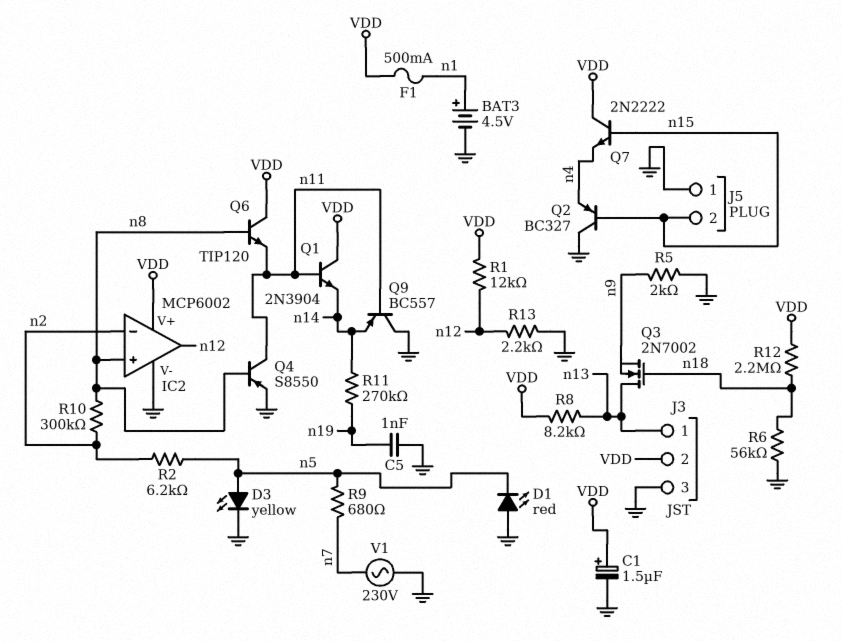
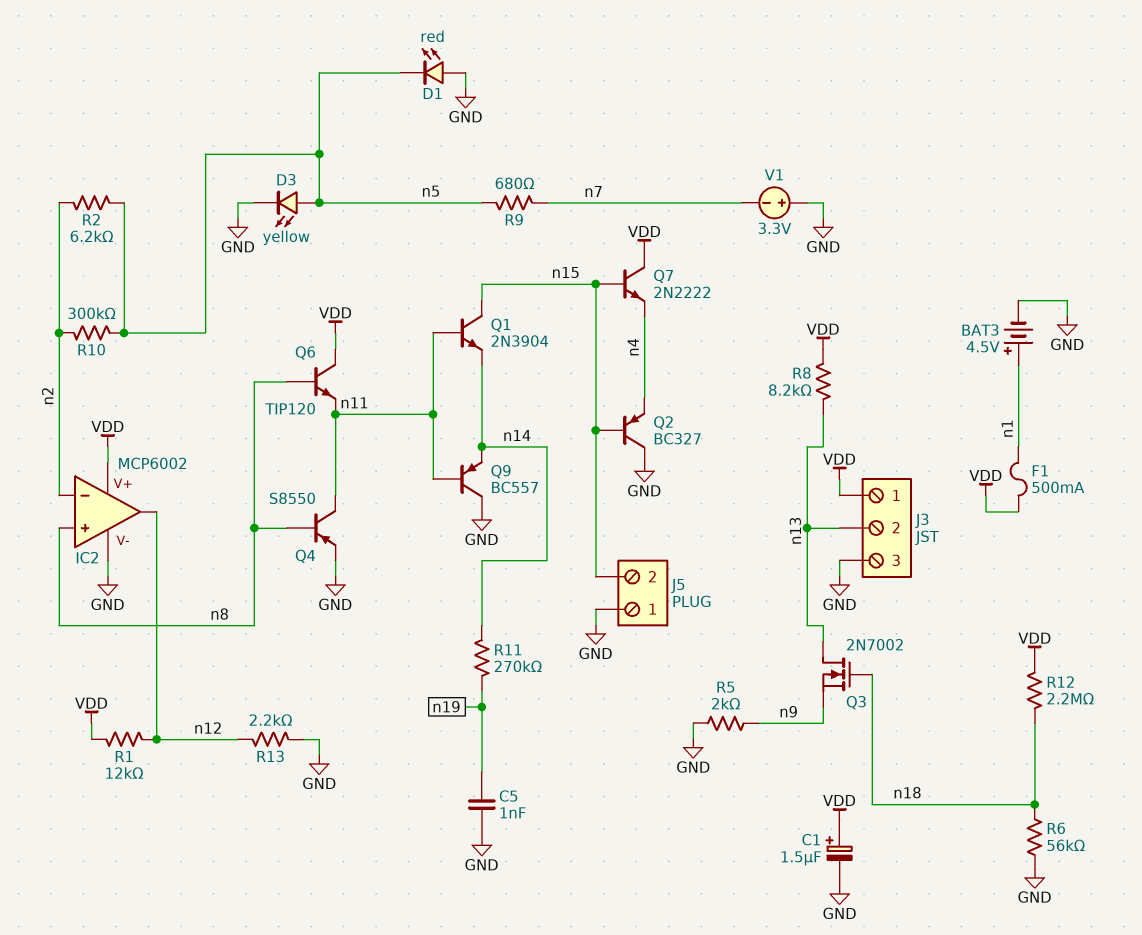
J3 pin 1: n13 -> VDD
J3 pin 2: VDD -> n13
Q1: NPN 2N3904 (B n11, C VDD, E n14) -> NPN 2N3904 (B n11, C n15, E n14)
R10: 300k (n2, n8) -> 300k (n2, n5)
V1: AC 230V (GND, n7) -> 3.3V (plus GND, minus n7)

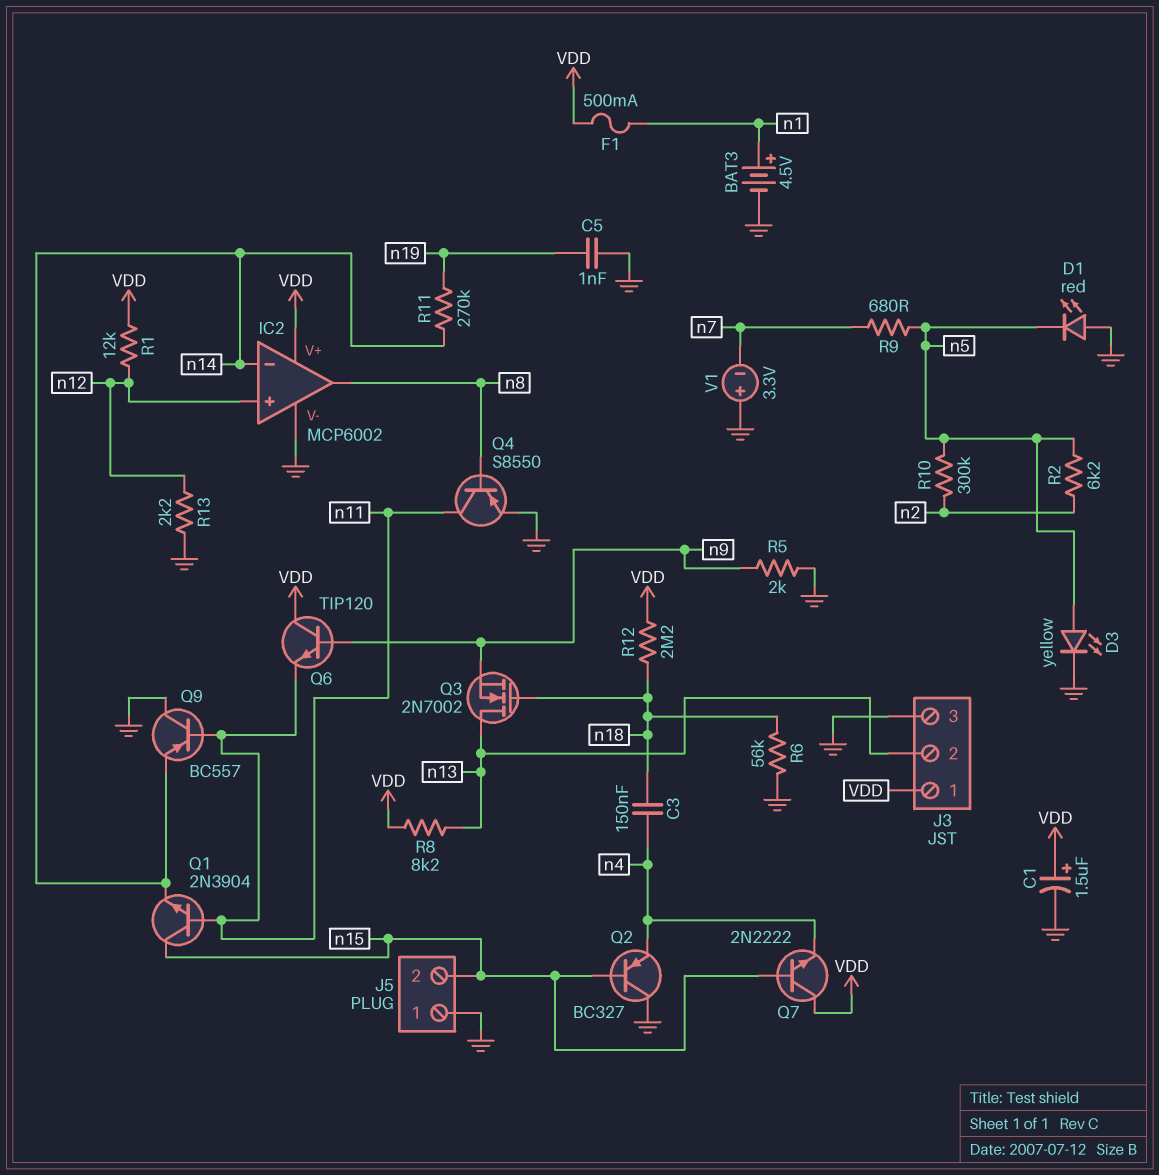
C3: none -> 150nF (n4, n18)
IC2 pin in+: n8 -> n12
IC2 pin in-: n2 -> n14
IC2 pin out: n12 -> n8
Q6: NPN TIP120 (B n8, C VDD, E n11) -> NPN TIP120 (B n9, C VDD, E n11)

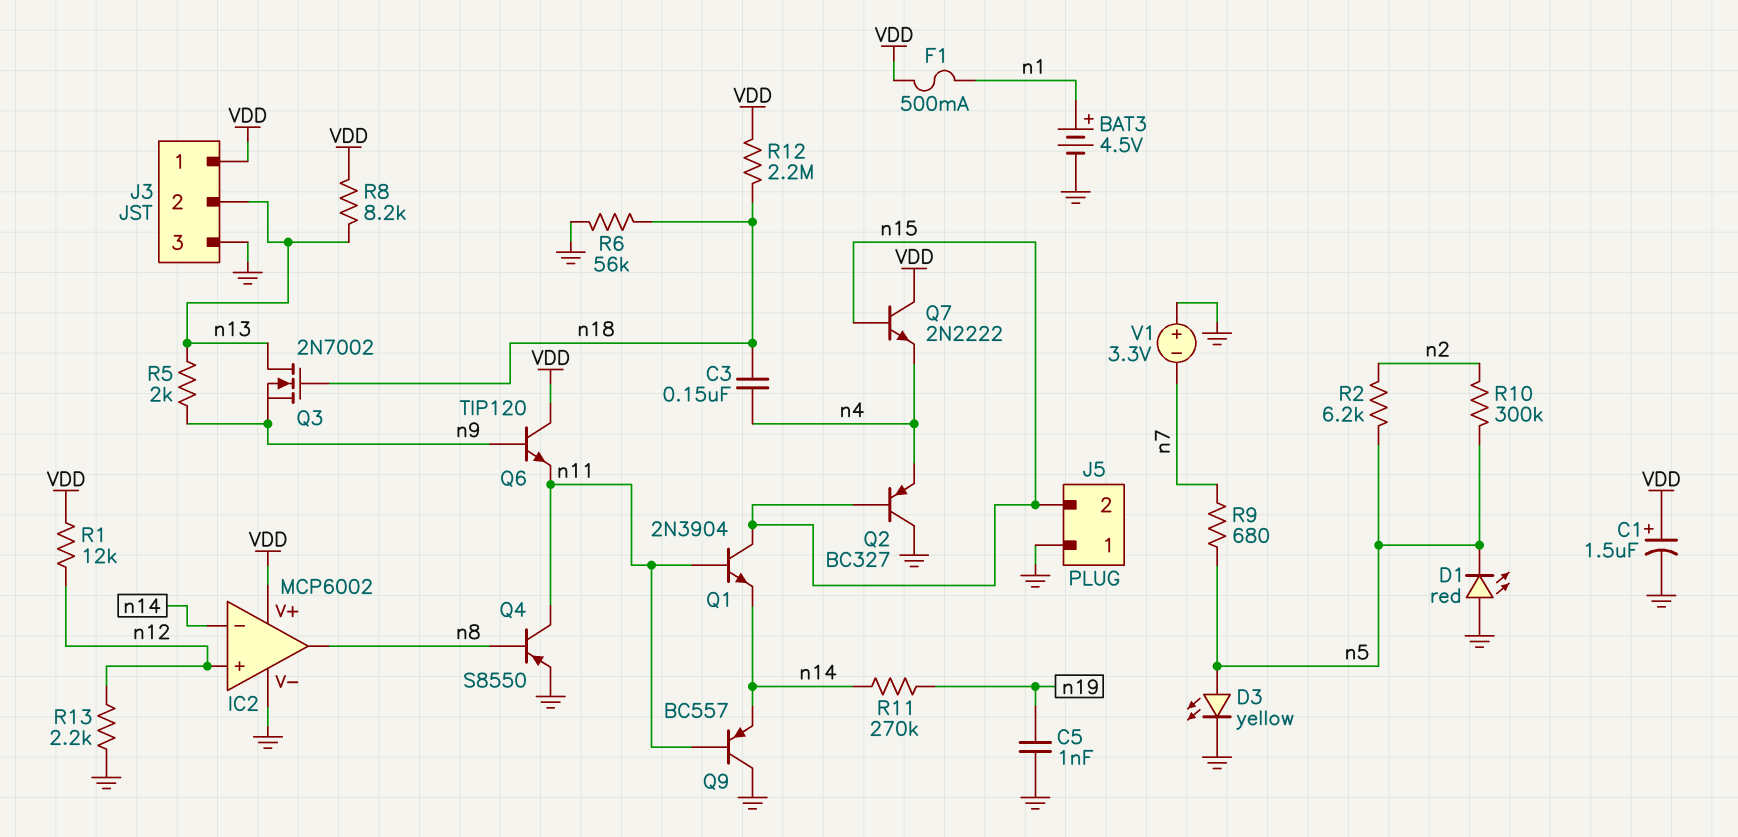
R5: 2k (GND, n9) -> 2k (n9, n13)

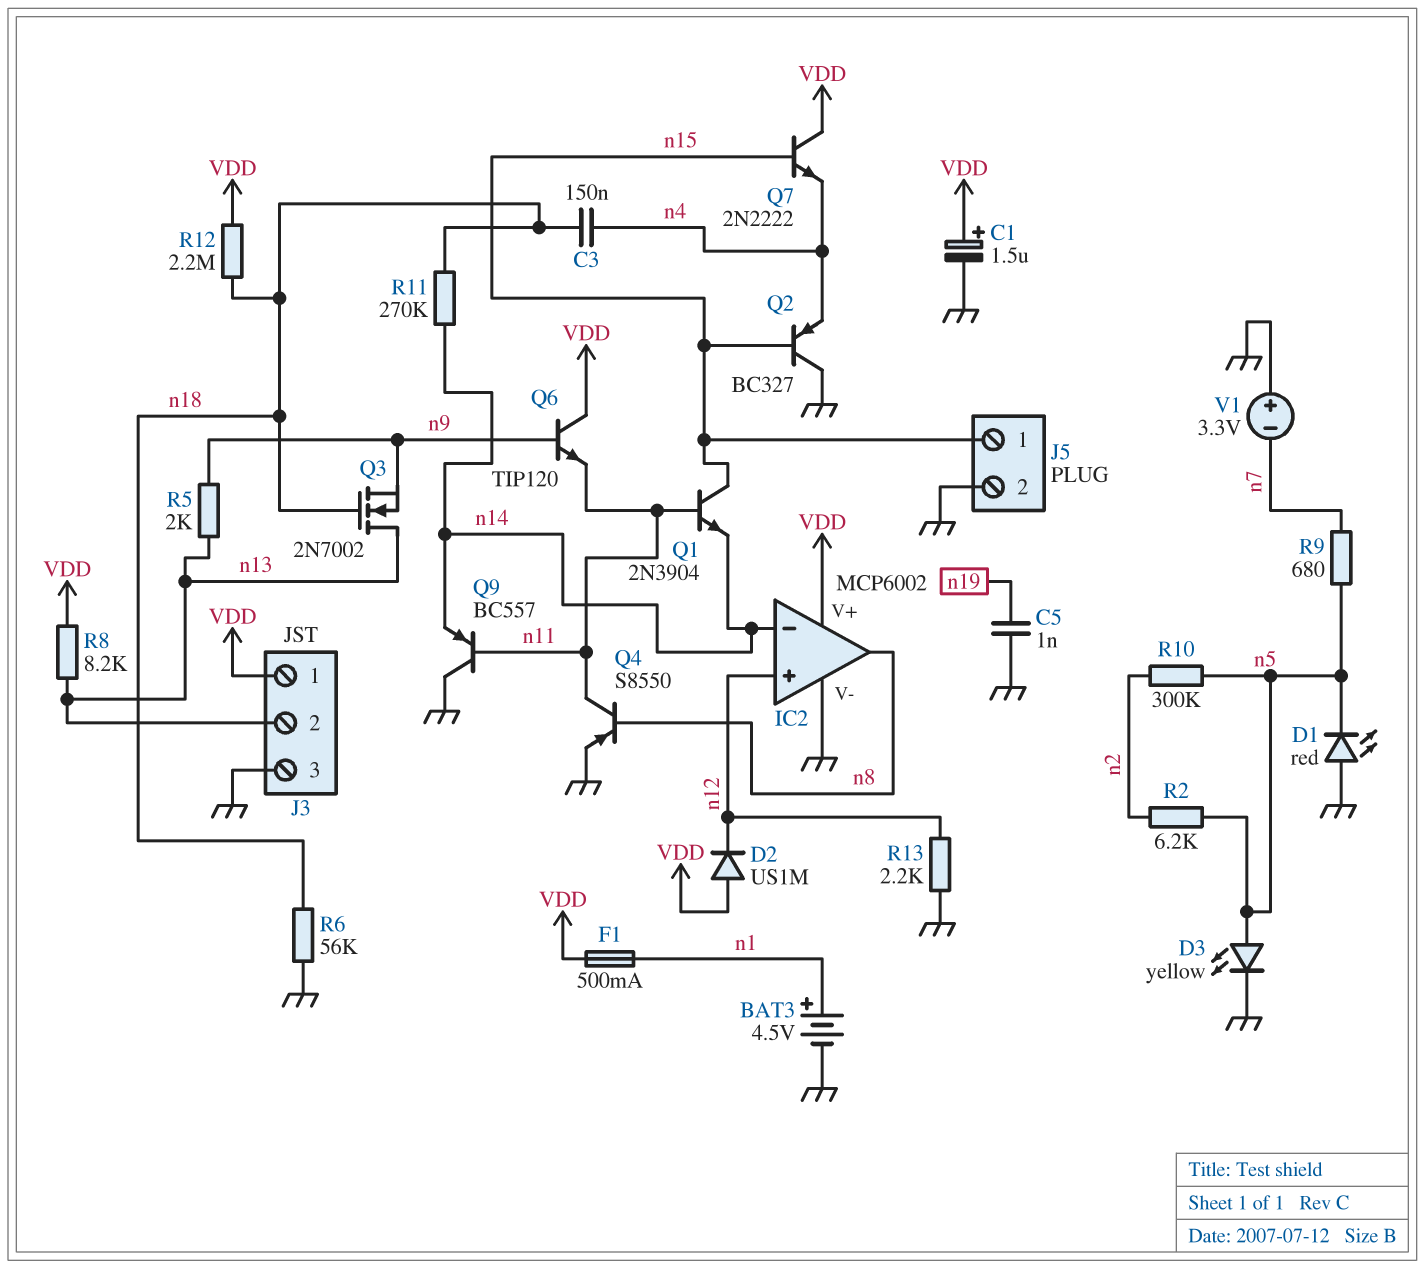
D2: none -> diode US1M (A VDD, K n12)
J5 pin 1: GND -> n15
J5 pin 2: n15 -> GND
R1: 12k (VDD, n12) -> none
R11: 270k (n14, n19) -> 270k (n14, n18)

